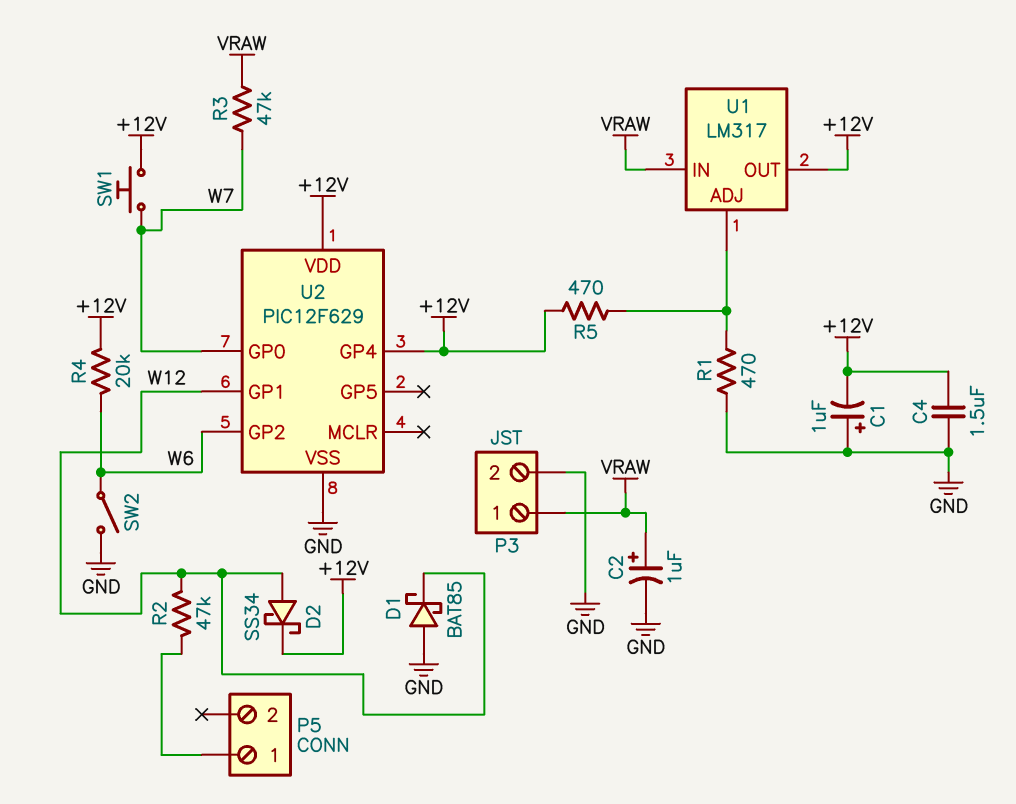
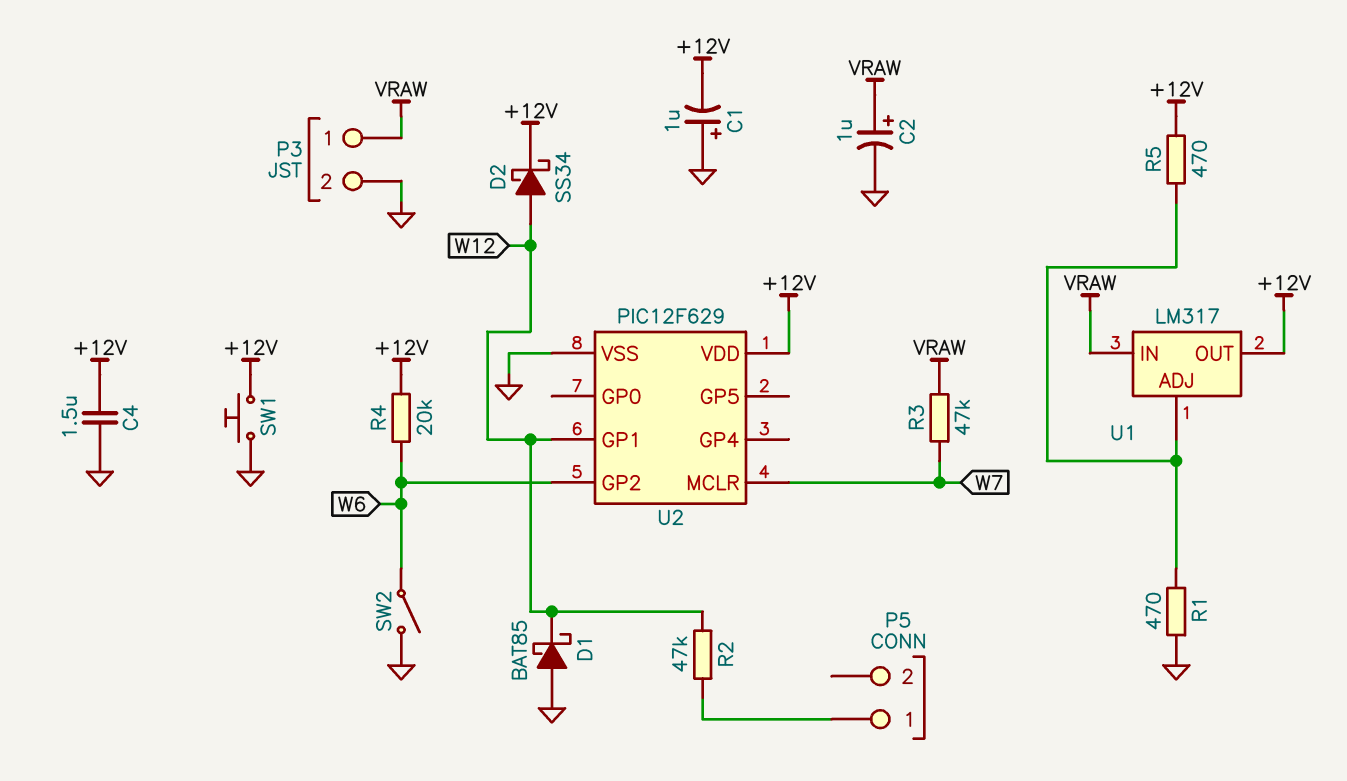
SW1: button (+12V, W7) -> button (+12V, GND)
U2 pin GP0: W7 -> none
U2 pin GP4: +12V -> none
U2 pin MCLR: none -> W7

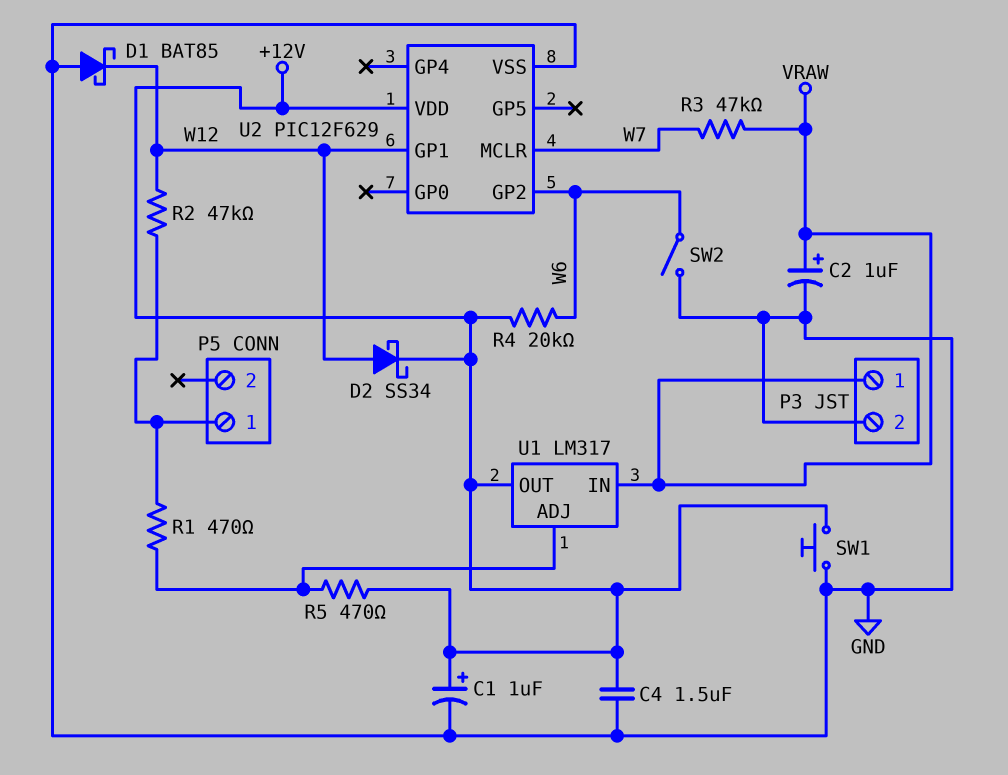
C1: 1uF (plus GND, minus +12V) -> 1uF (plus +12V, minus GND)
R1: 470 (GND, U1/ADJ) -> 470 (P5/1, U1/ADJ)

